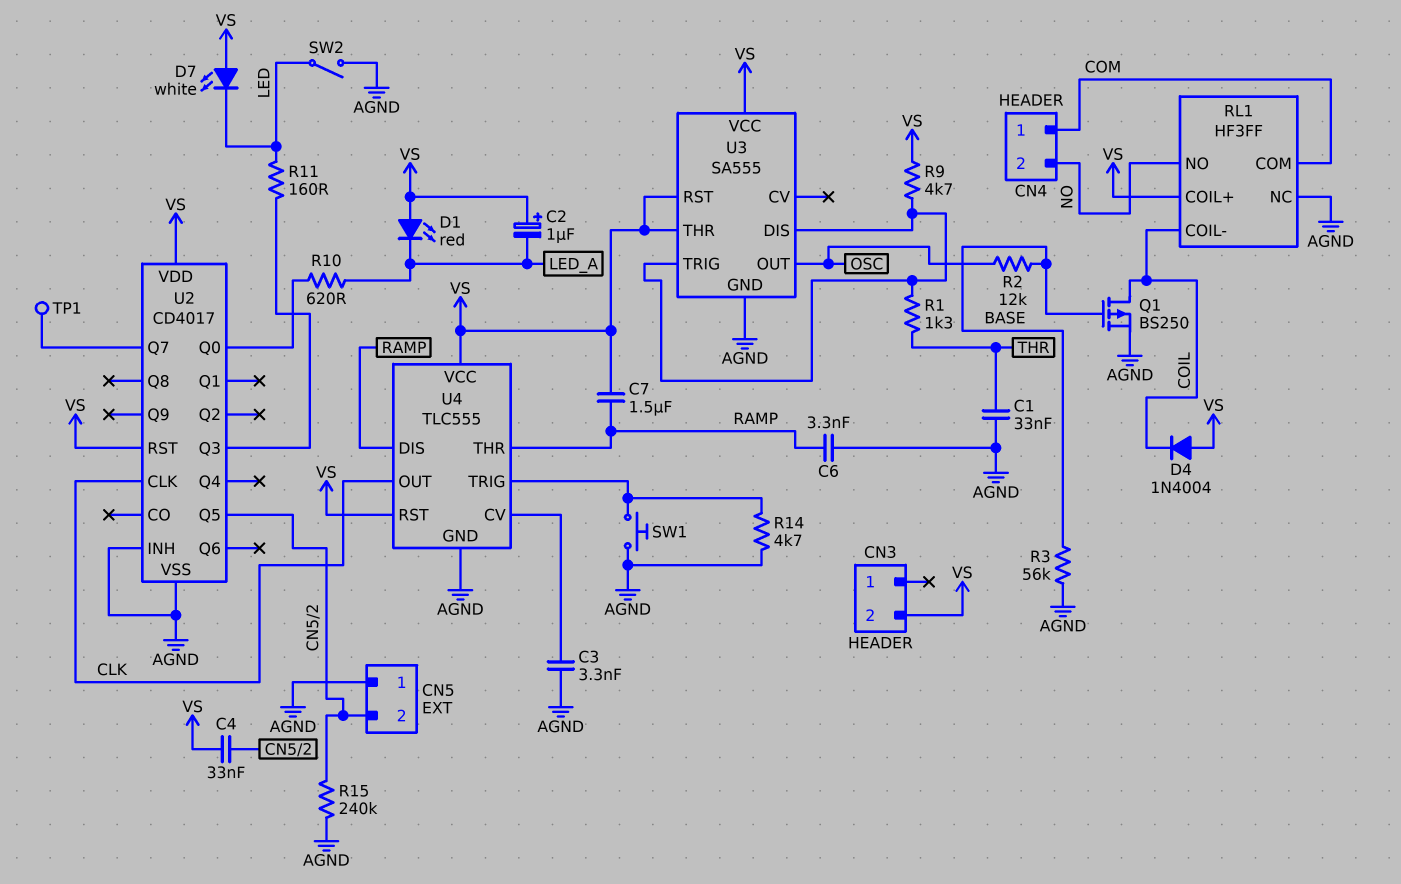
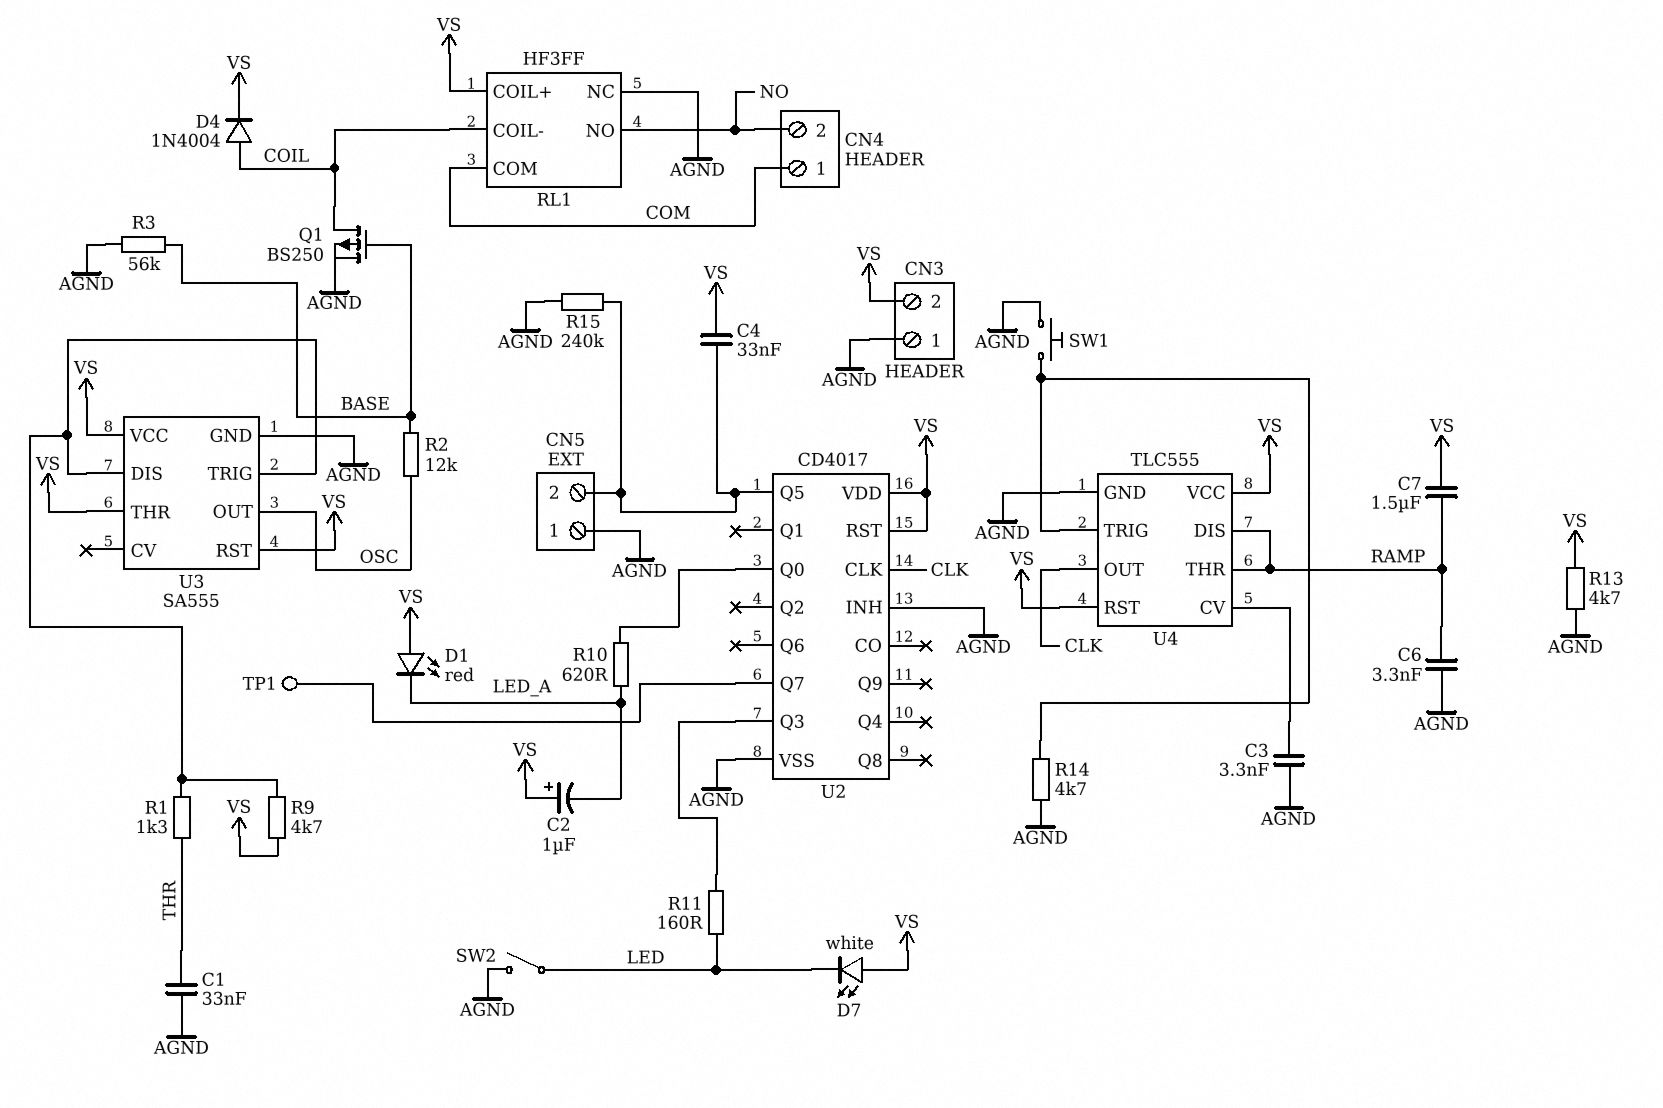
CN3 pin 1: none -> AGND
D4: diode 1N4004 (A VS, K COIL) -> diode 1N4004 (A COIL, K VS)
R13: none -> 4.7k (AGND, VS)

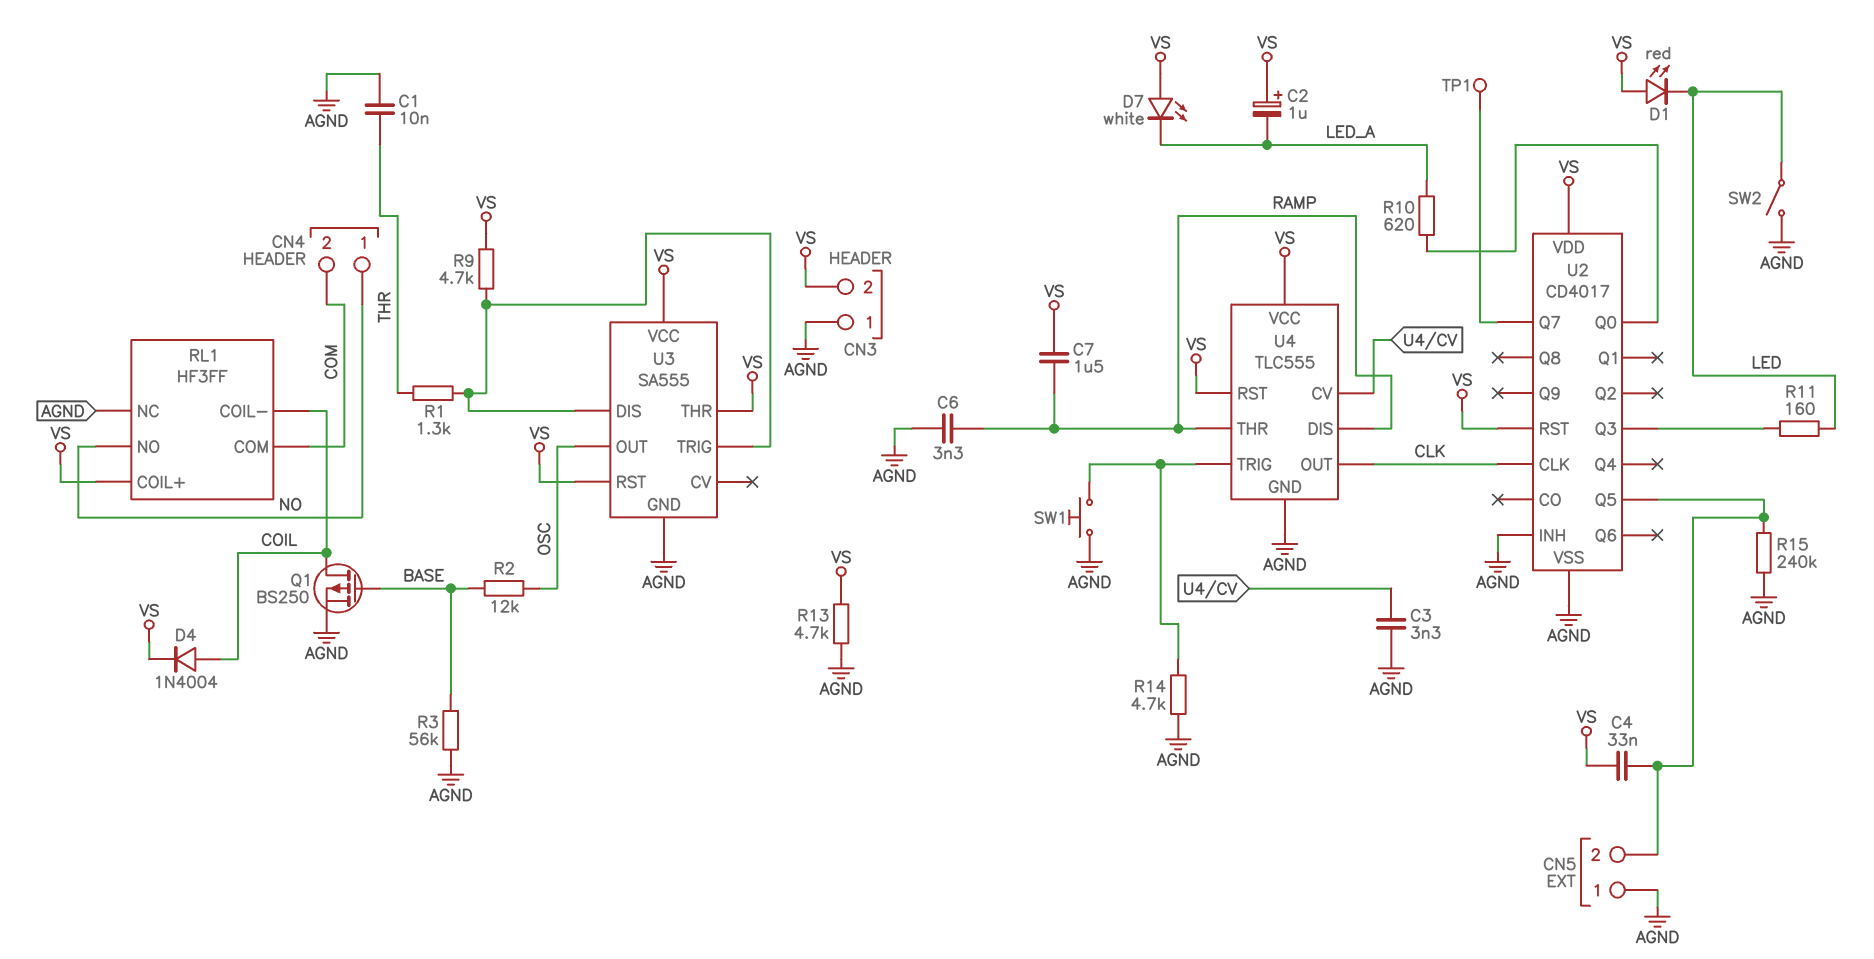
C1: 33nF (AGND, THR) -> 10nF (AGND, THR)
CN4 pin 1: COM -> NO
CN4 pin 2: NO -> COM
D1: LED red (A VS, K LED_A) -> LED red (A VS, K LED)
D7: LED white (A VS, K LED) -> LED white (A VS, K LED_A)

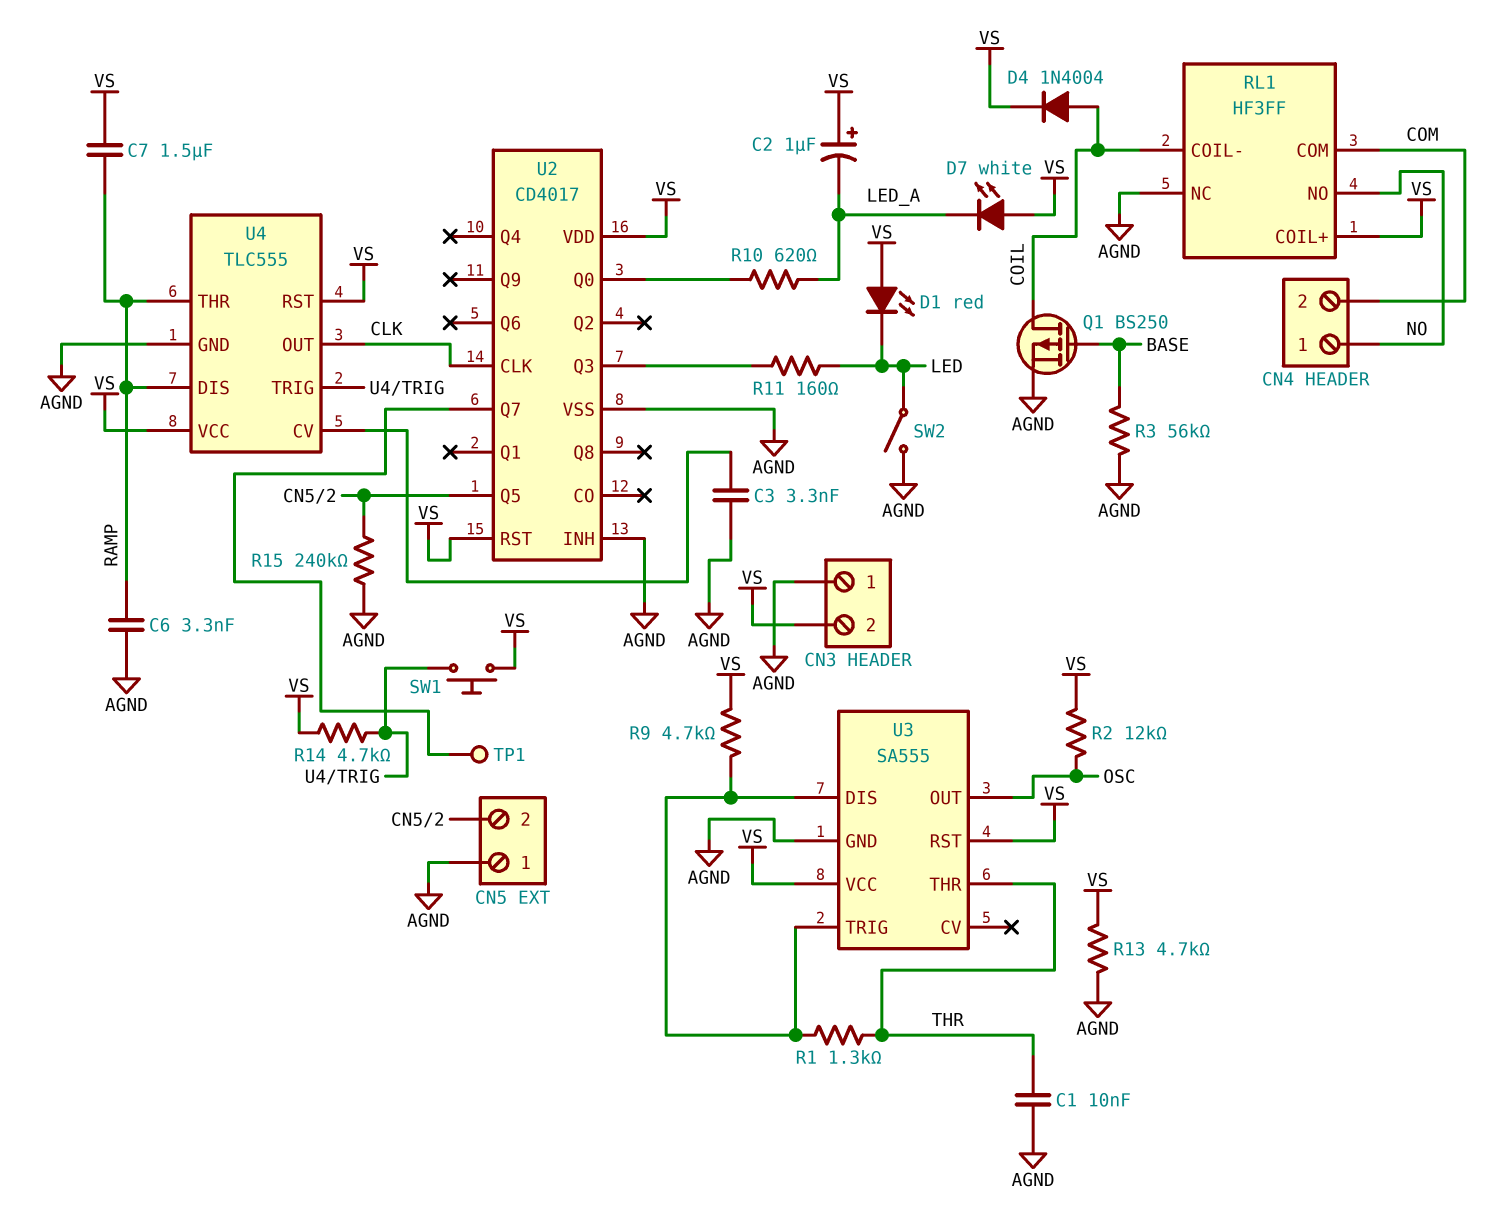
C4: 33nF (CN5/2, VS) -> none
R2: 12k (BASE, OSC) -> 12k (OSC, VS)
R14: 4.7k (AGND, U4/TRIG) -> 4.7k (U4/TRIG, VS)
SW1: button (AGND, U4/TRIG) -> button (U4/TRIG, VS)
U3 pin THR: VS -> THR

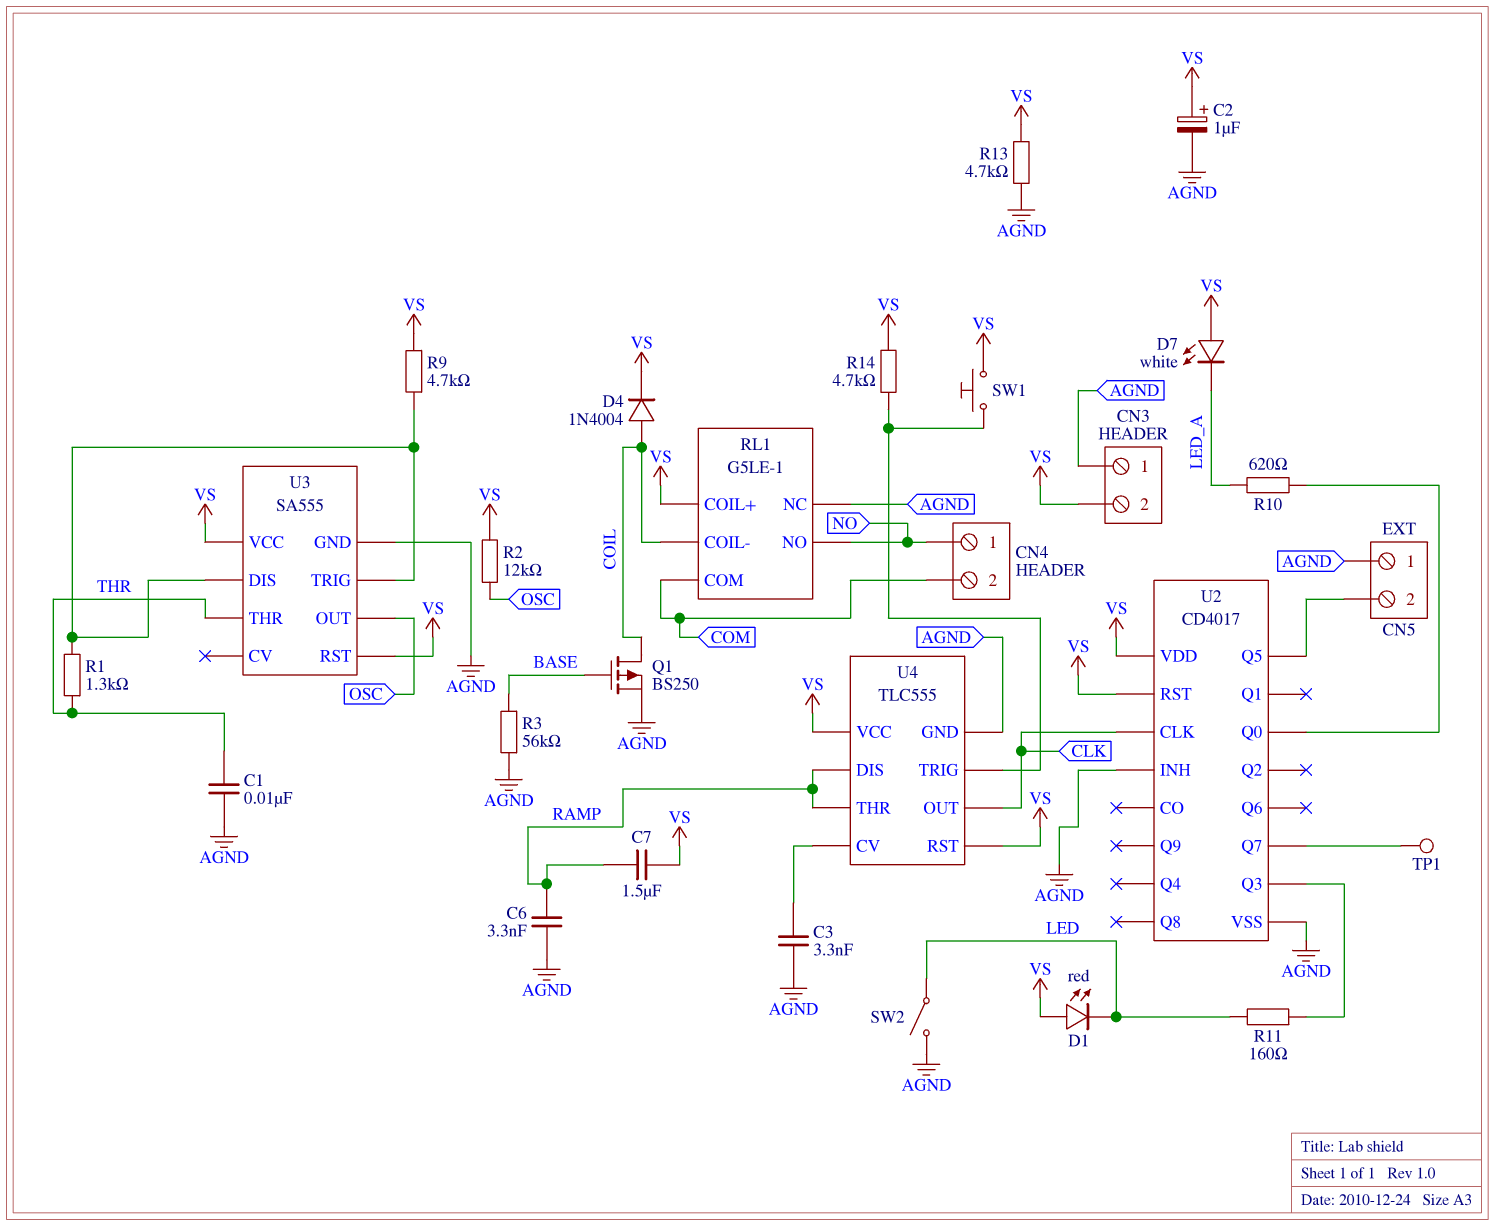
C2: 1uF (plus VS, minus LED_A) -> 1uF (plus VS, minus AGND)
R15: 240k (AGND, CN5/2) -> none
RL1: HF3FF -> G5LE-1

